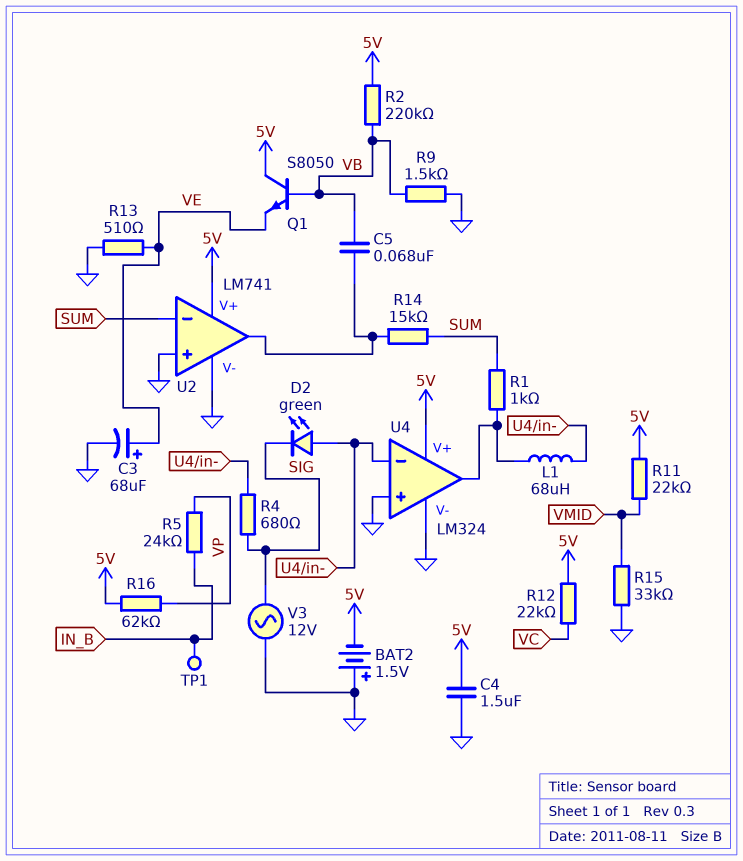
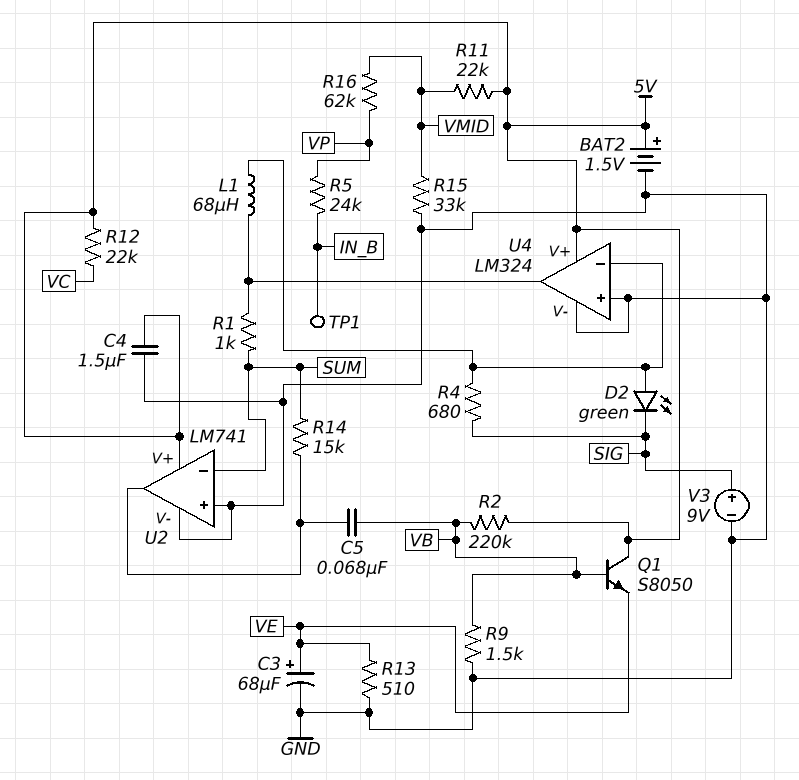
BAT2: 1.5V (plus GND, minus 5V) -> 1.5V (plus 5V, minus GND)
R16: 62k (5V, VP) -> 62k (VMID, VP)
V3: AC 12V (GND, SIG) -> 9V (plus SIG, minus GND)

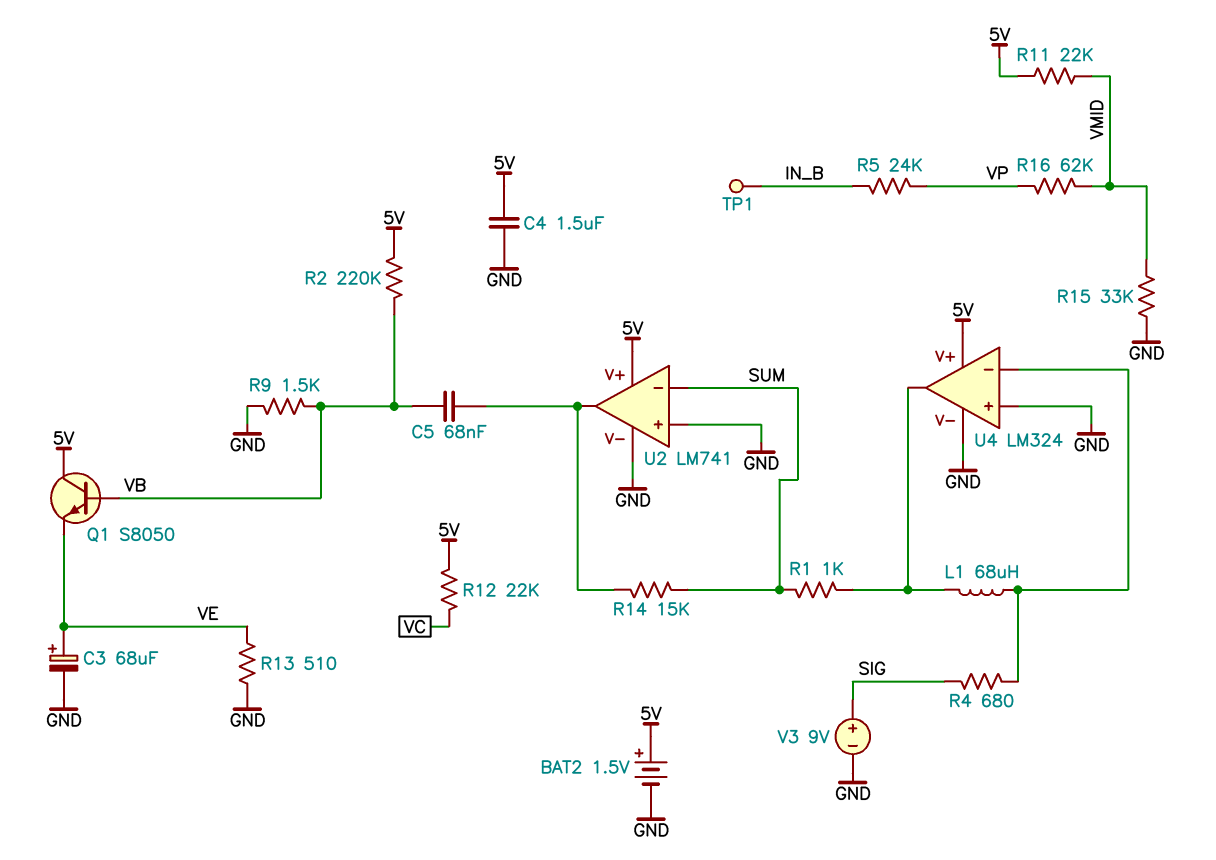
D2: LED green (A U4/in-, K SIG) -> none

